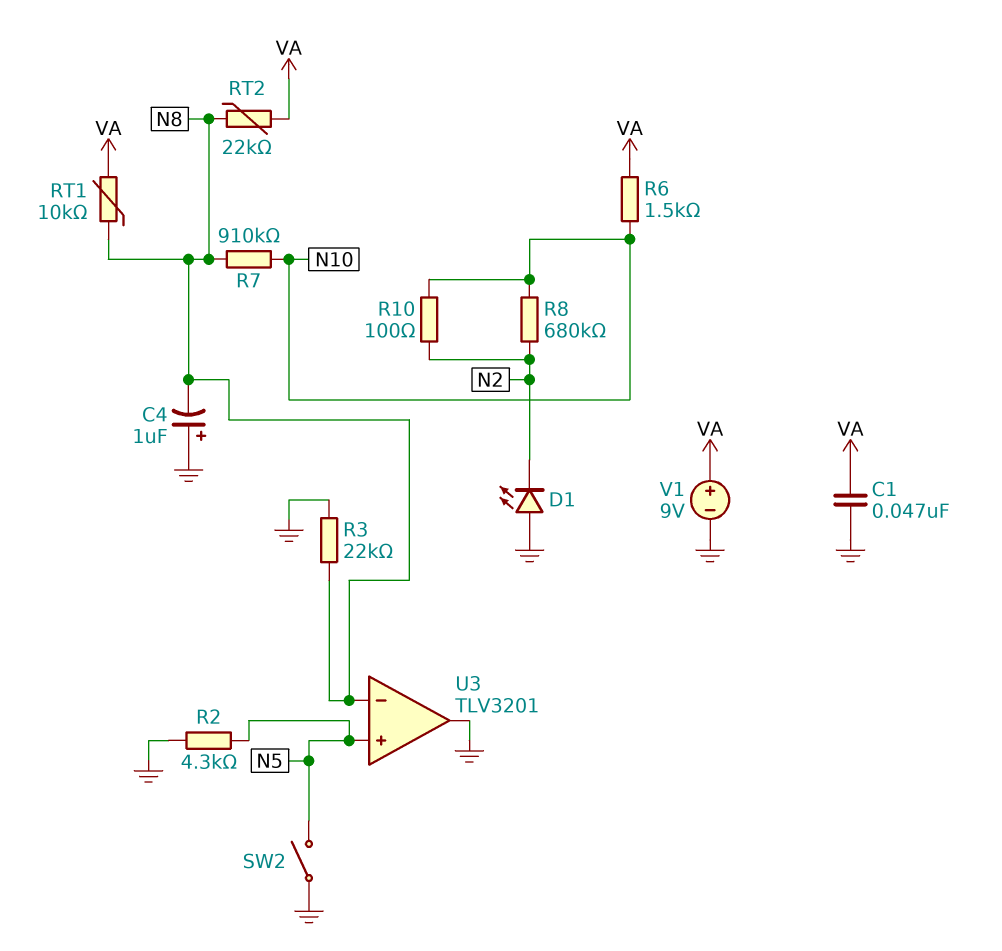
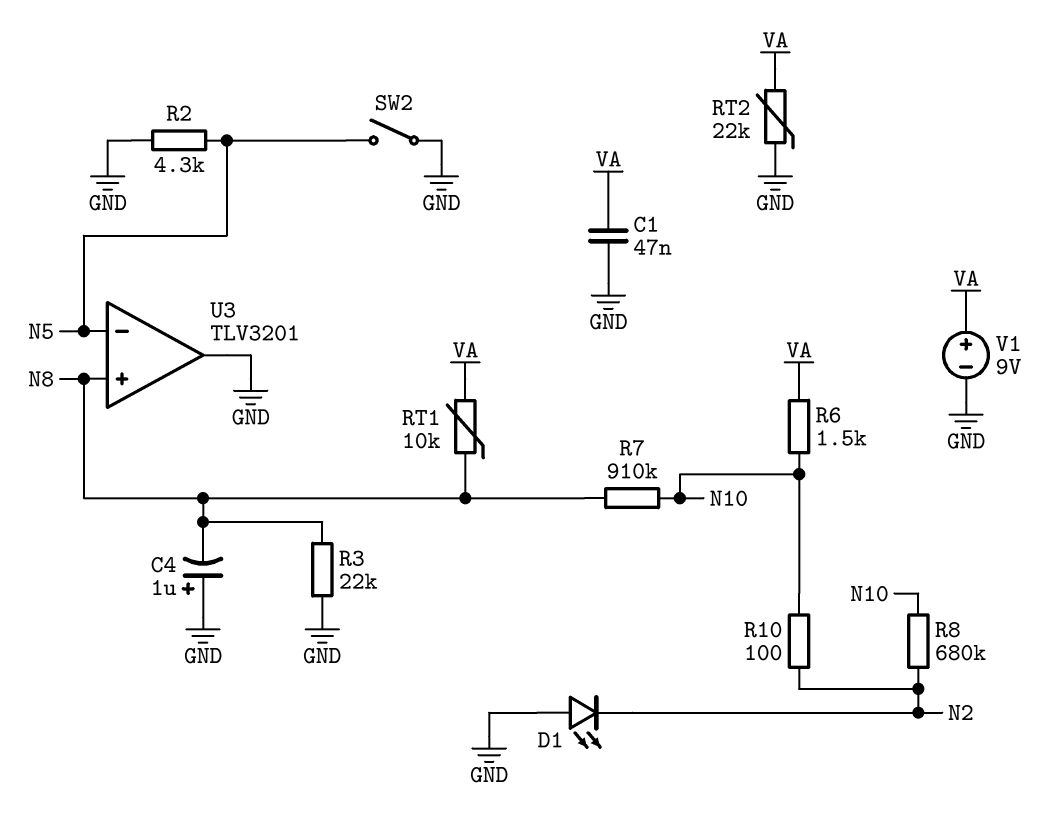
RT2: 22k (N8, VA) -> 22k (GND, VA)
U3 pin in+: N5 -> N8
U3 pin in-: N8 -> N5

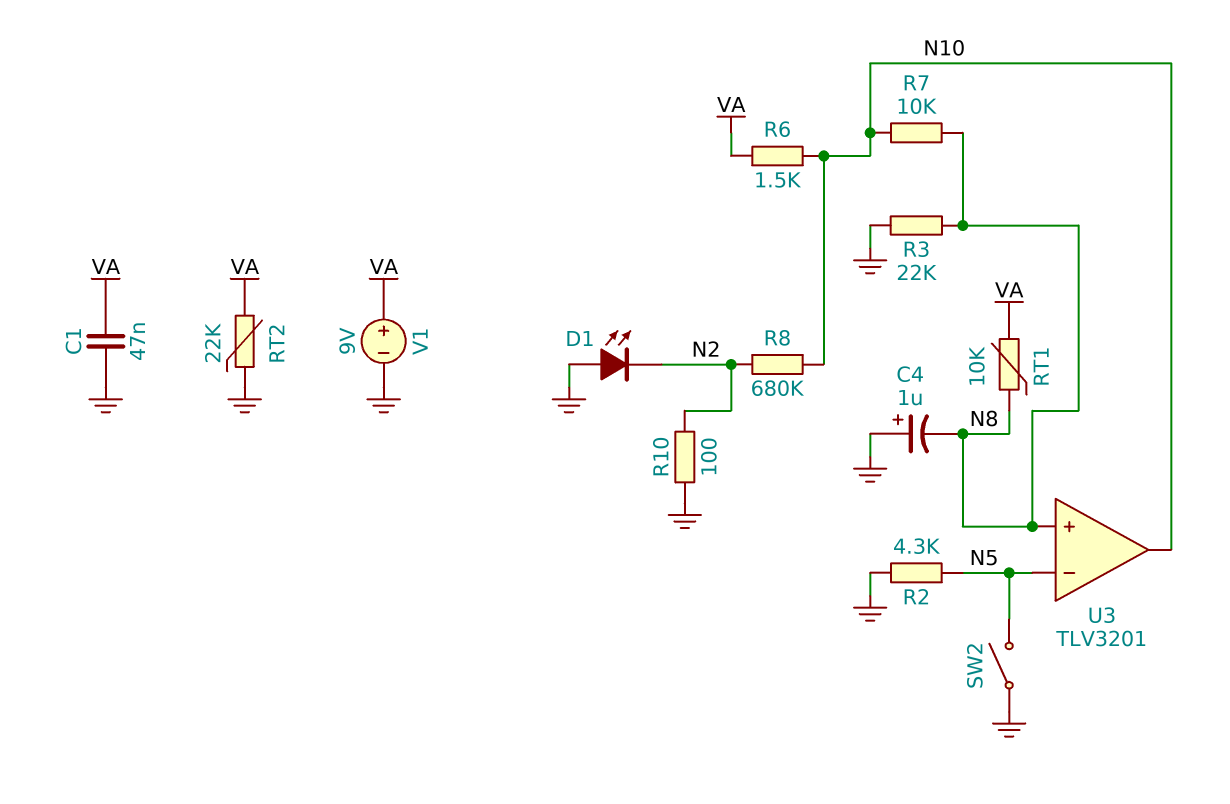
R7: 910k (N8, N10) -> 10k (N8, N10)
R10: 100 (N2, N10) -> 100 (GND, N2)
U3 pin out: GND -> N10

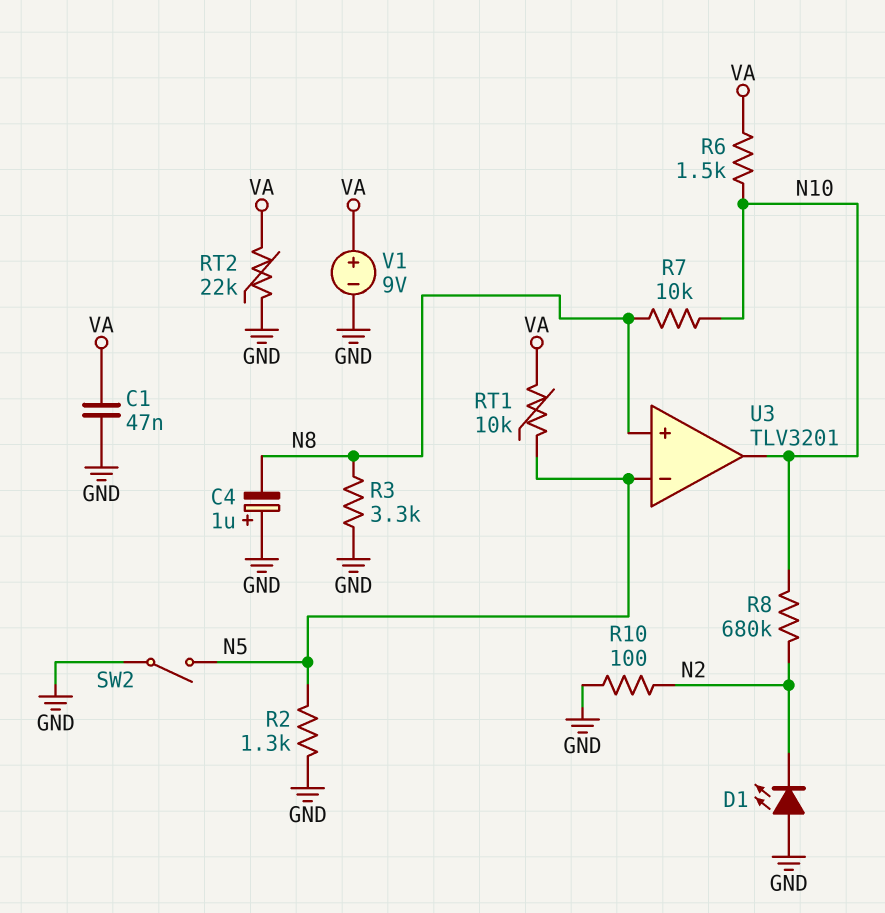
R2: 4.3k (GND, N5) -> 1.3k (GND, N5)
R3: 22k (GND, N8) -> 3.3k (GND, N8)
RT1: 10k (N8, VA) -> 10k (N5, VA)

